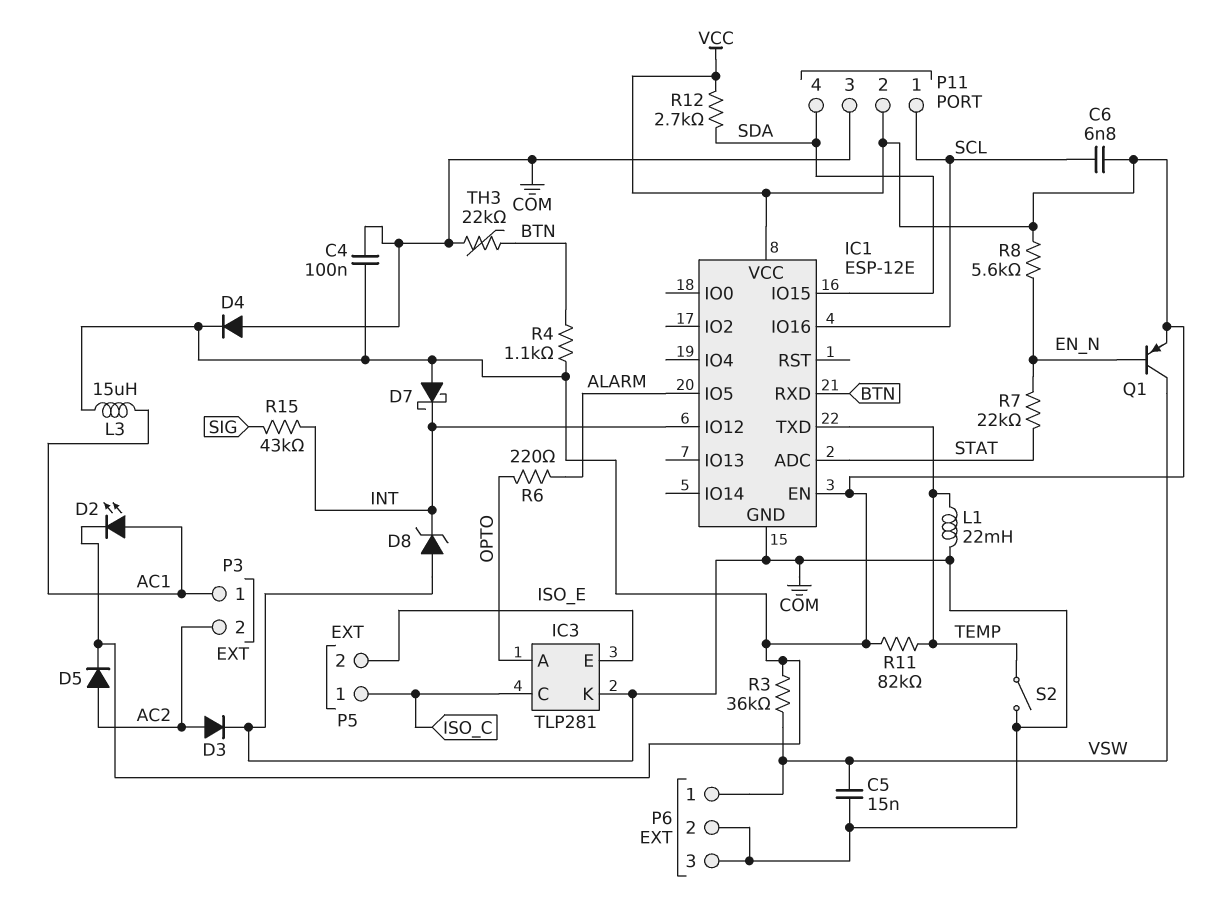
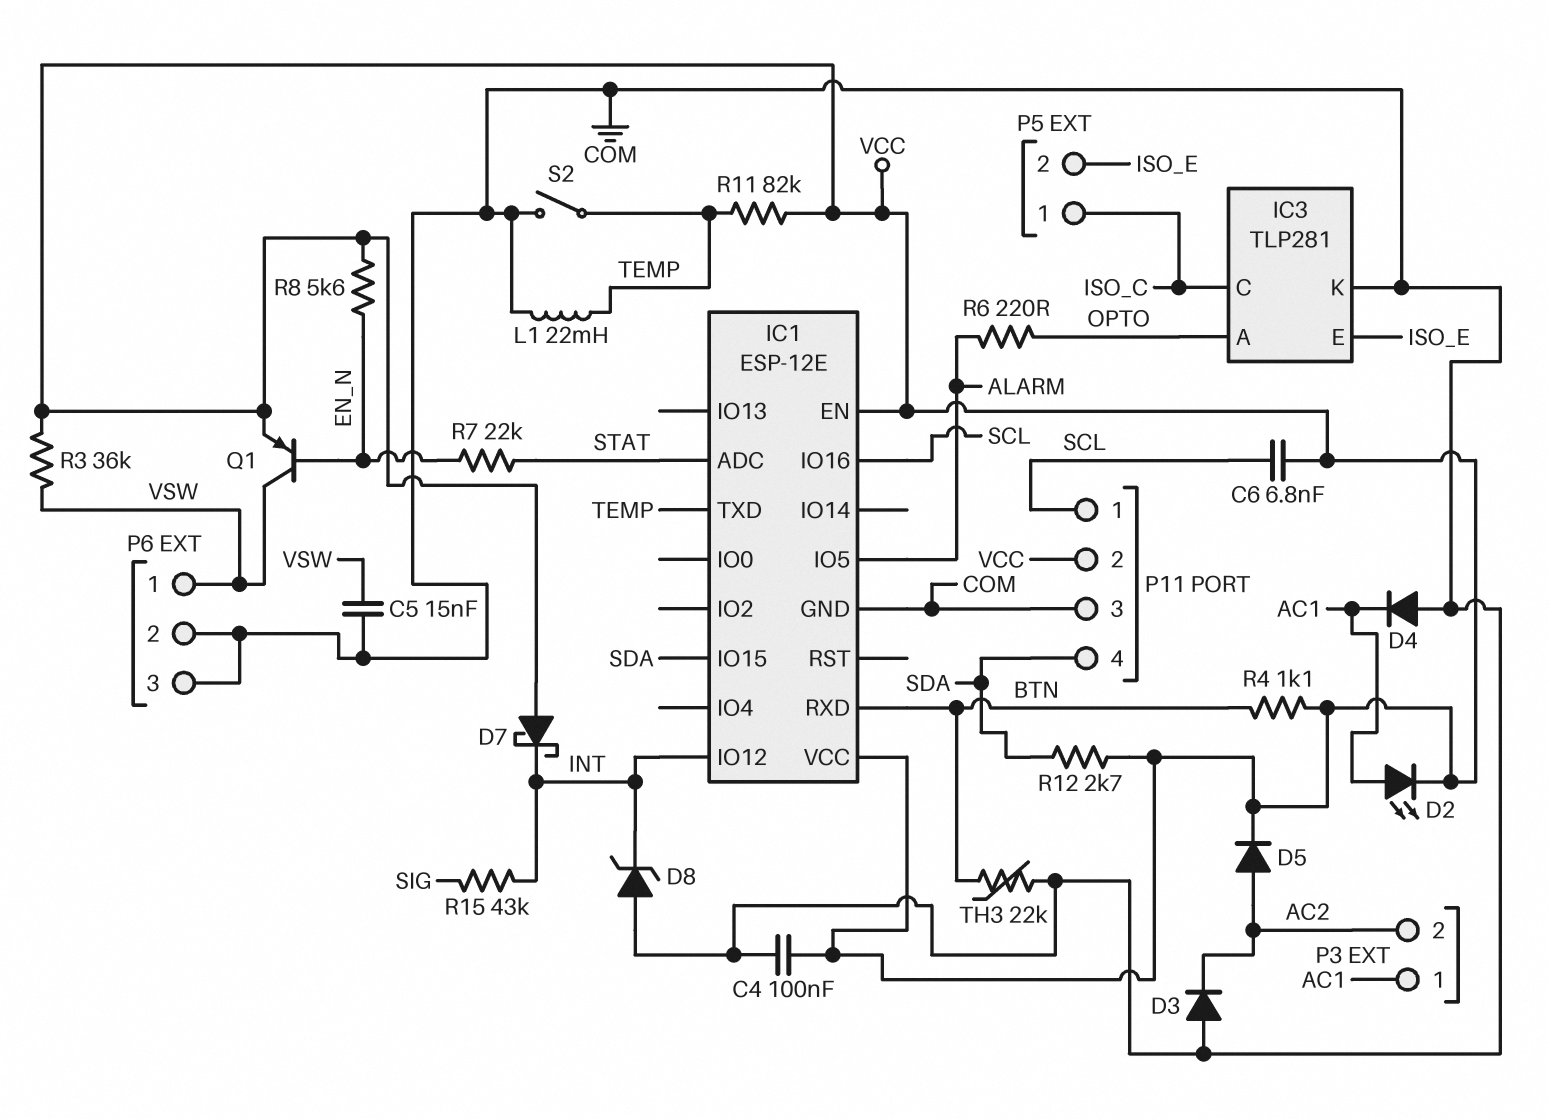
D3: diode (A AC2, K COM) -> diode (A COM, K AC2)
D4: diode (A COM, K VCC) -> diode (A COM, K AC1)
L3: 15uH (AC1, VCC) -> none

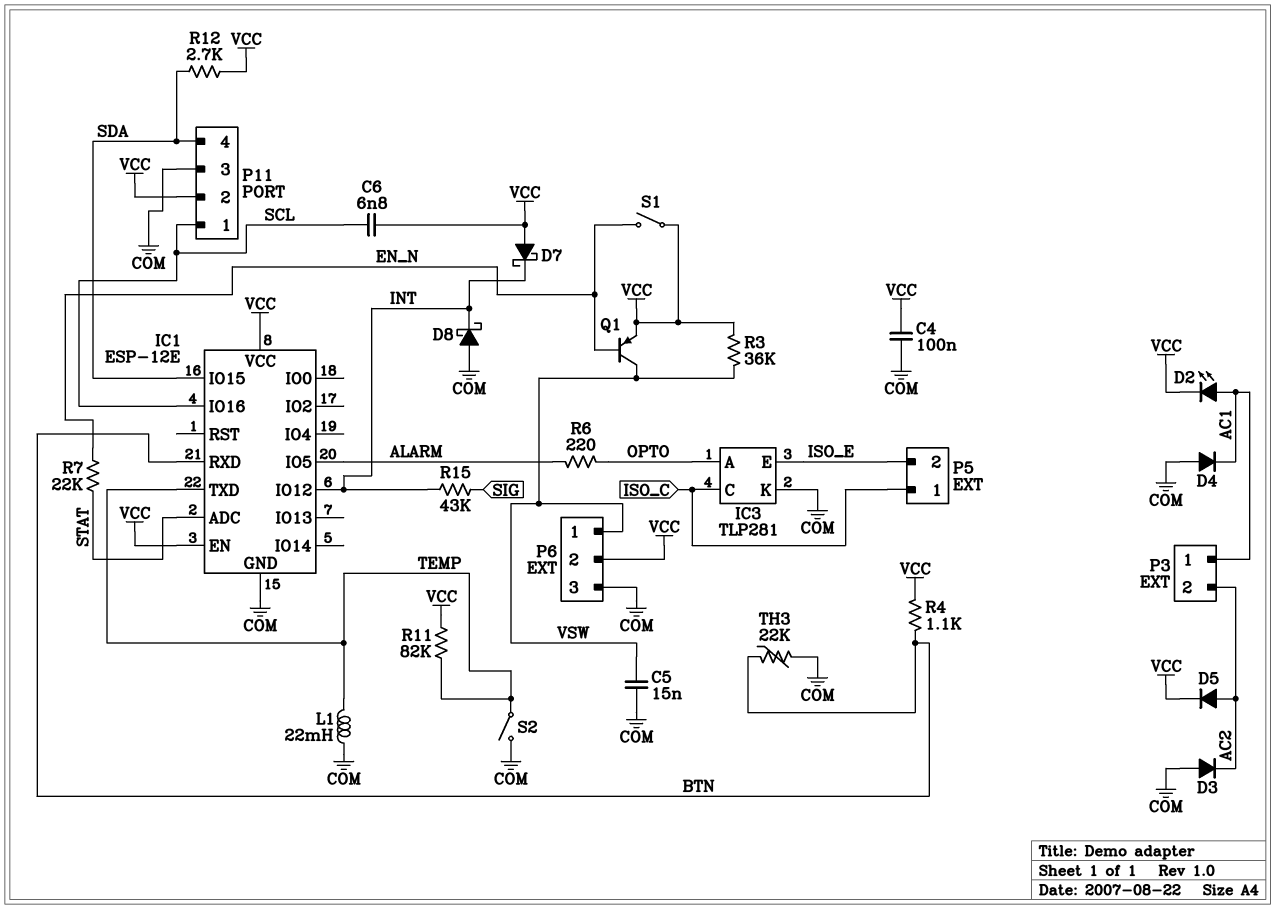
D8: zener (A COM, K INT) -> schottky (A COM, K INT)
P6 pin 2: COM -> VCC
R8: 5.6k (EN_N, VCC) -> none
S1: none -> switch (EN_N, VCC)

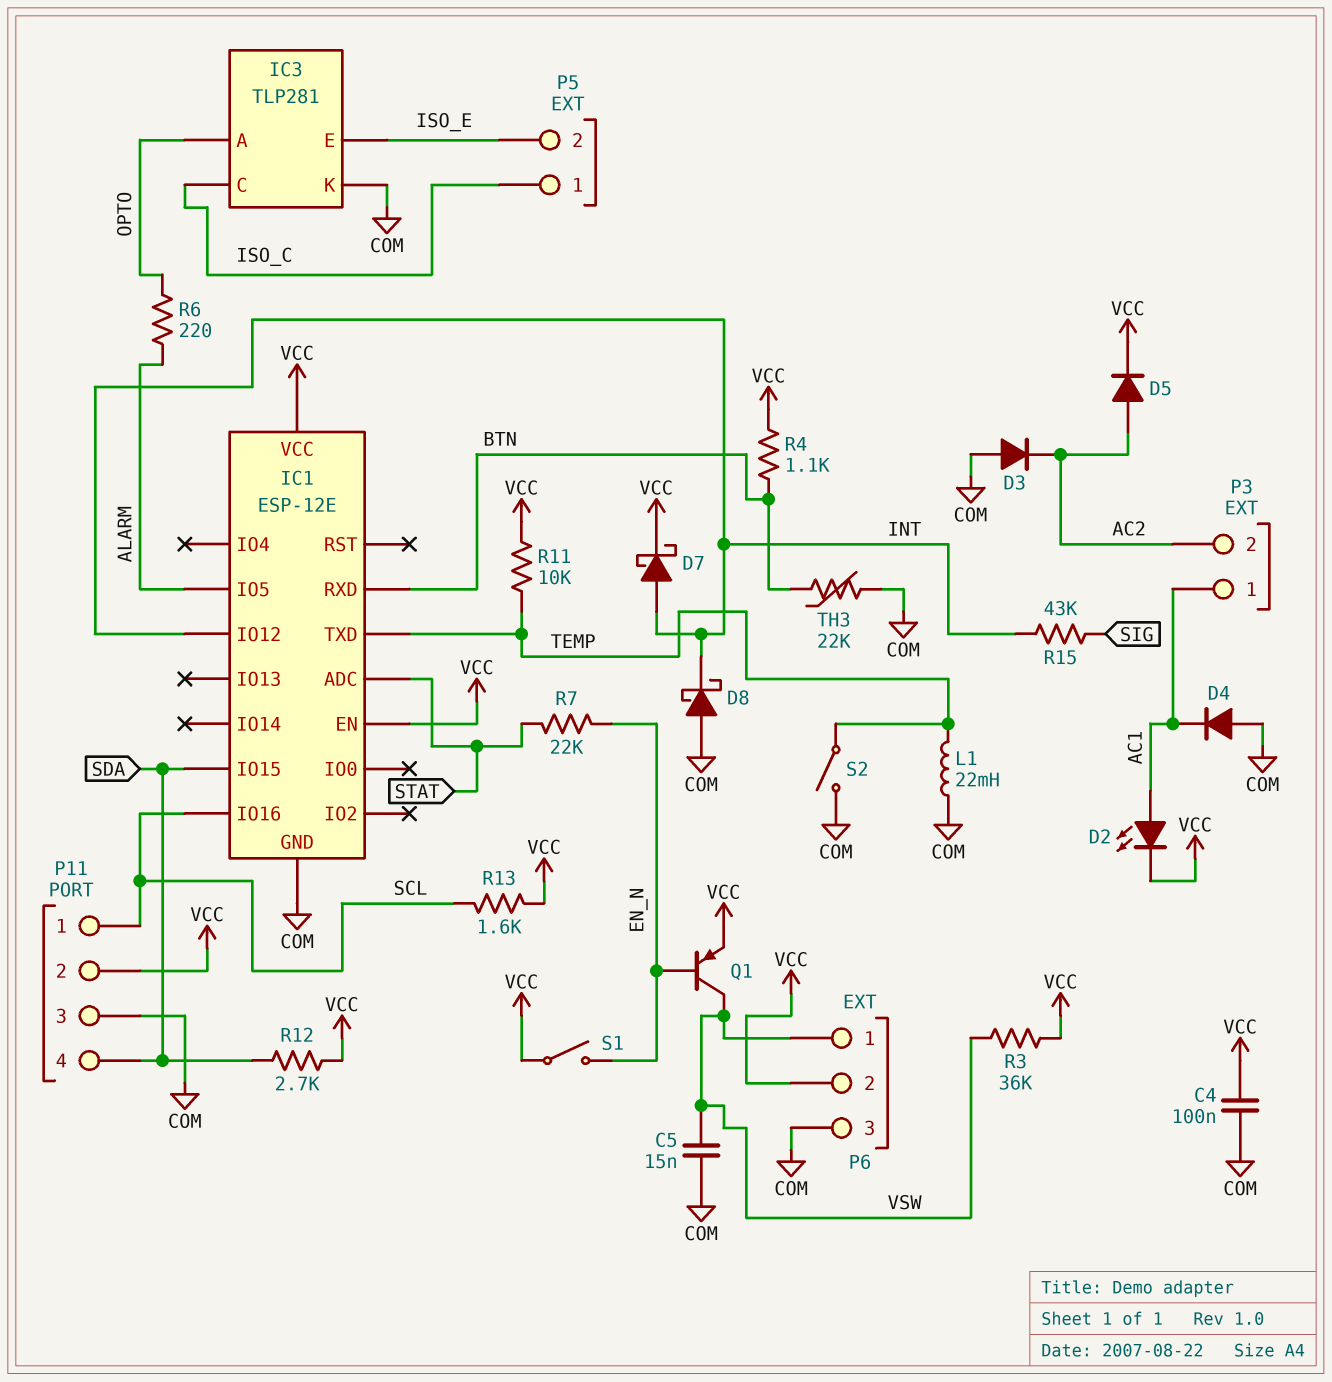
C6: 6.8nF (SCL, VCC) -> none
D7: schottky (A VCC, K INT) -> schottky (A INT, K VCC)
R11: 82k (TEMP, VCC) -> 10k (TEMP, VCC)
R13: none -> 1.6k (SCL, VCC)

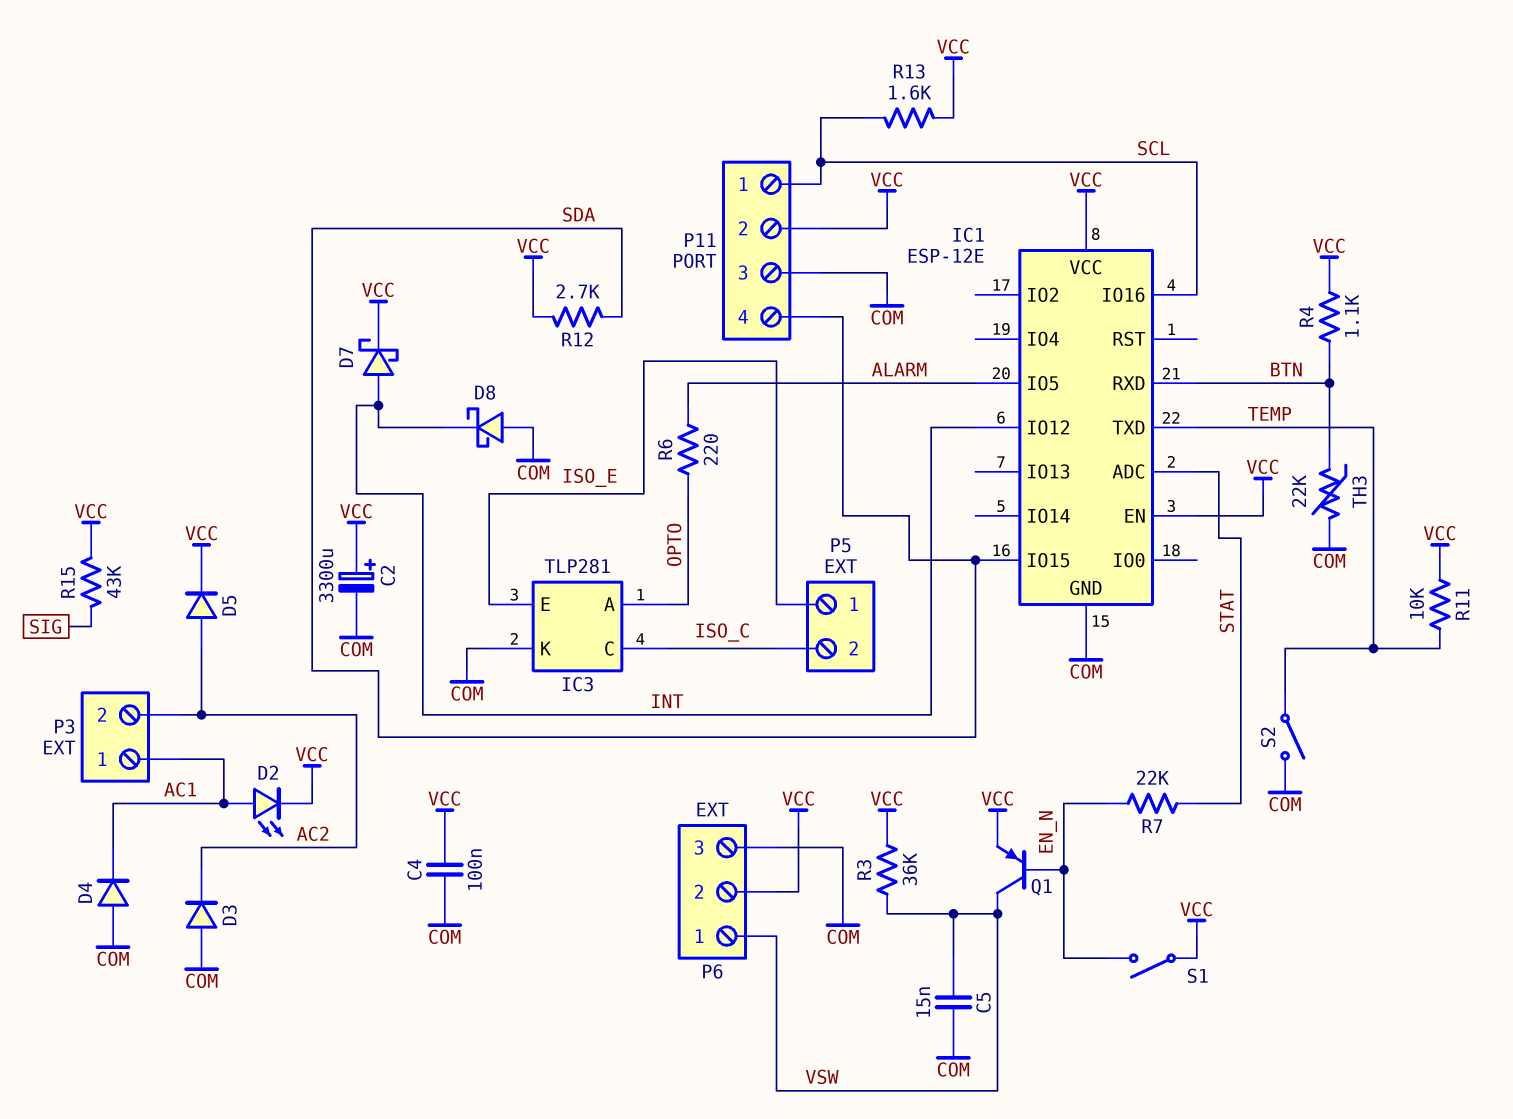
C2: none -> 3300uF (plus VCC, minus COM)
L1: 22mH (COM, TEMP) -> none
P5 pin 1: ISO_C -> ISO_E
P5 pin 2: ISO_E -> ISO_C
R15: 43k (INT, SIG) -> 43k (SIG, VCC)

